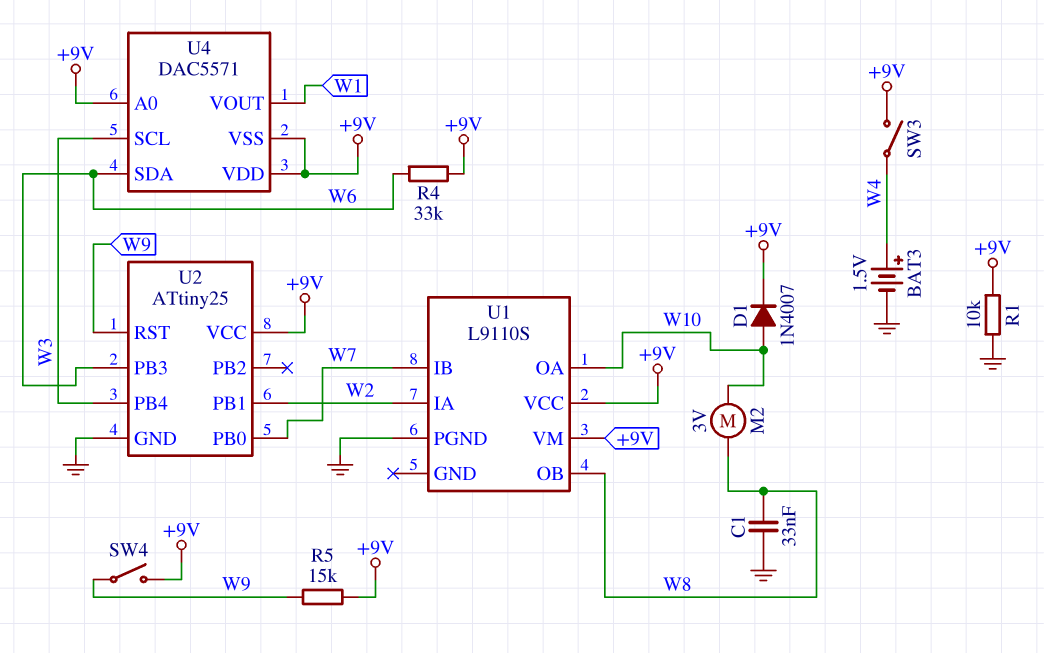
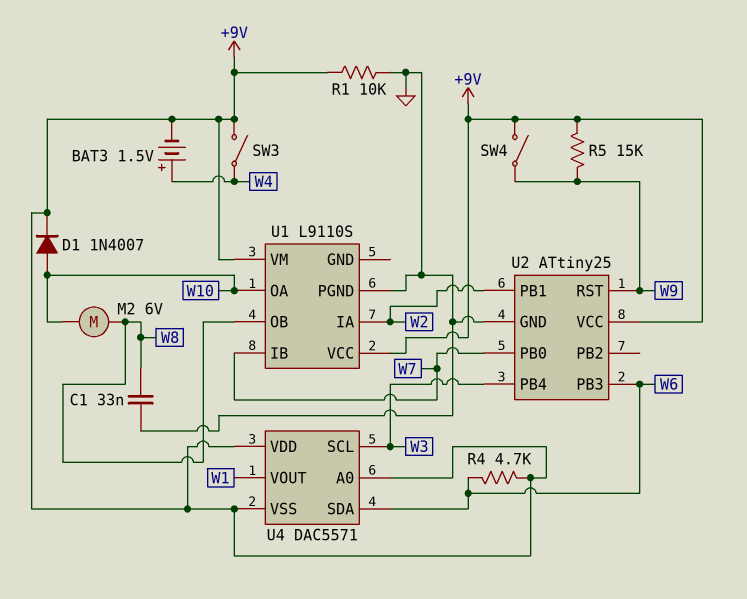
BAT3: 1.5V (plus W4, minus GND) -> 1.5V (plus W4, minus +9V)
M2: motor 3V (W8, W10) -> motor 6V (W8, W10)
R4: 33k (+9V, W6) -> 4.7k (+9V, W6)

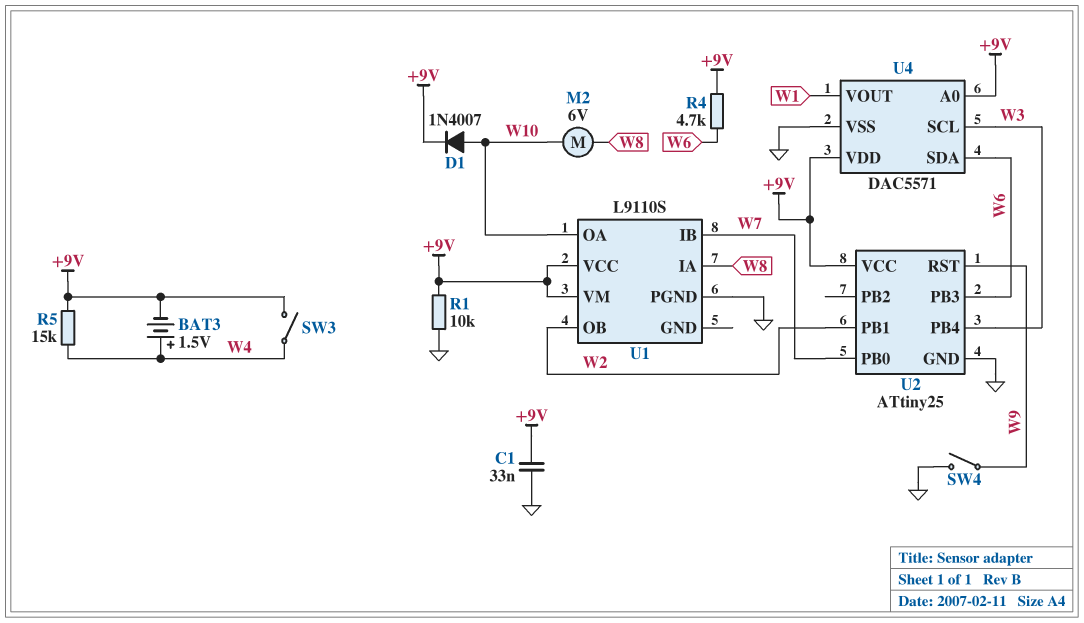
C1: 33nF (GND, W8) -> 33nF (+9V, GND)
R5: 15k (+9V, W9) -> 15k (+9V, W4)
SW4: switch (+9V, W9) -> switch (GND, W9)
U1 pin IA: W2 -> W8
U1 pin OB: W8 -> W2
U4 pin VSS: +9V -> GND

